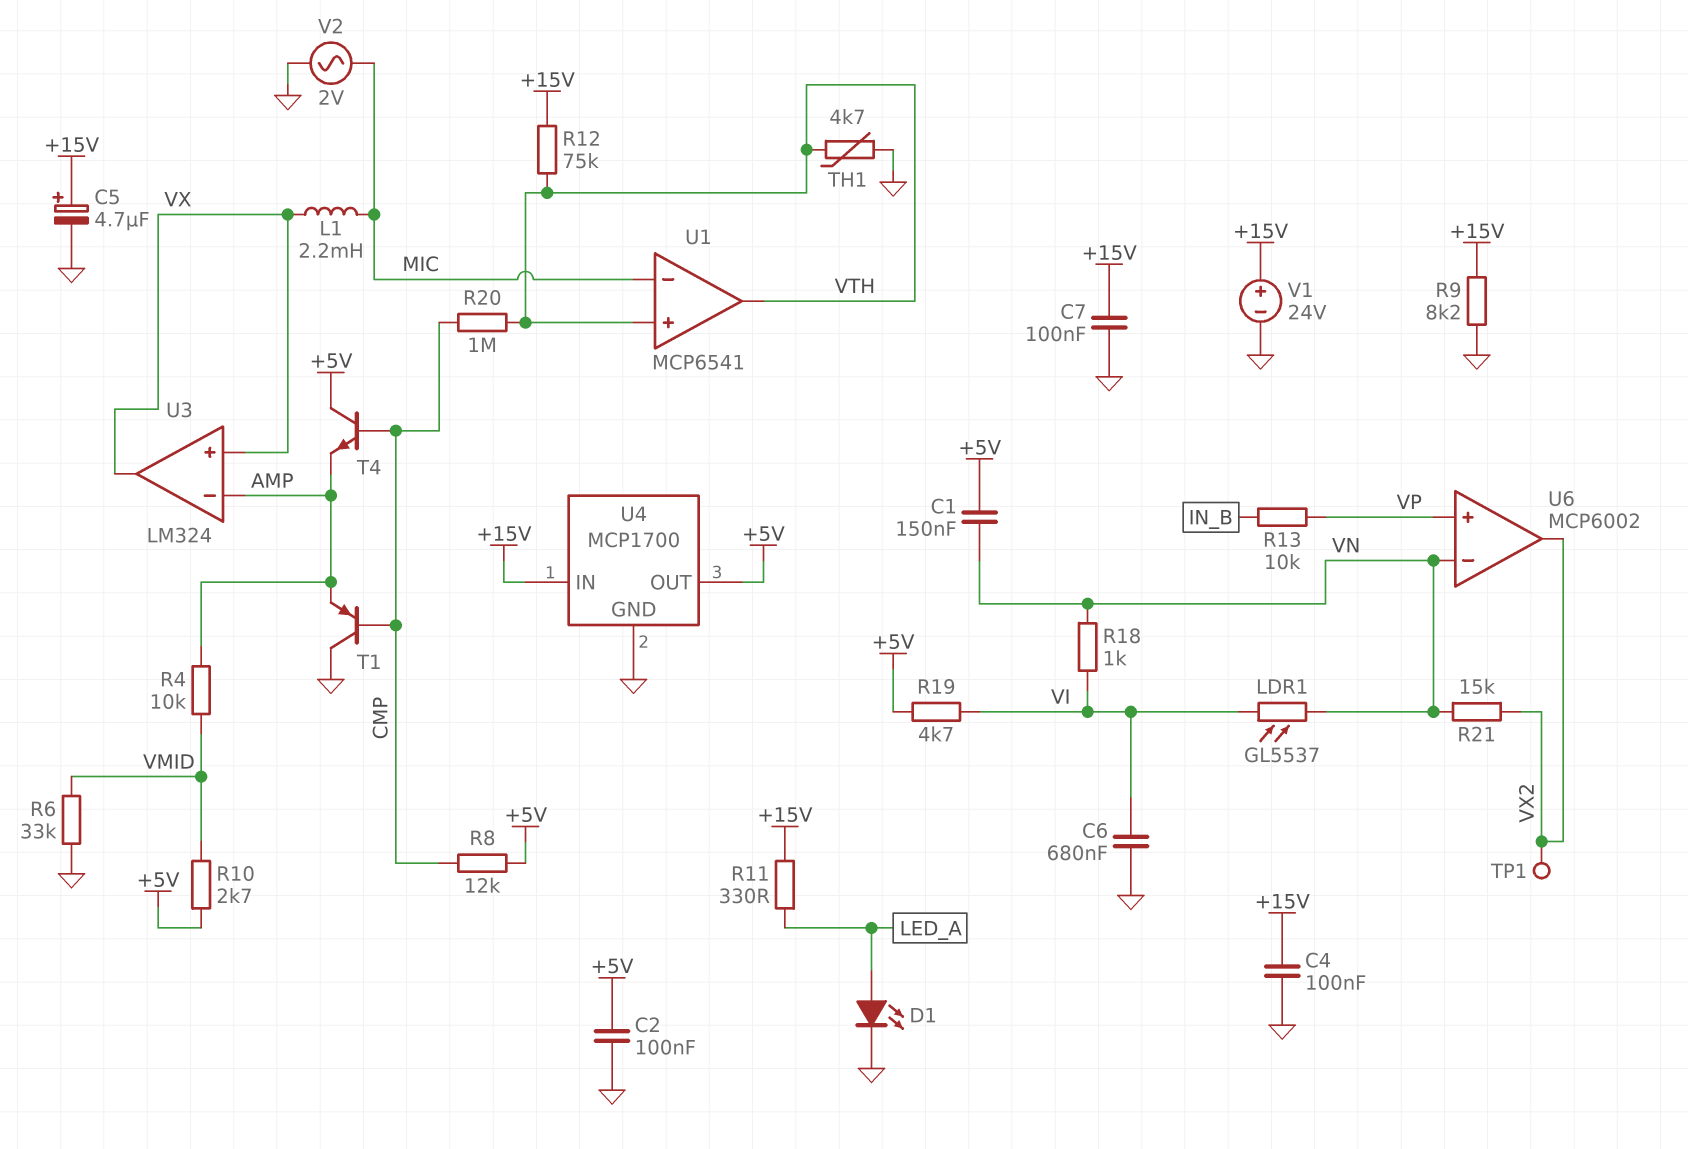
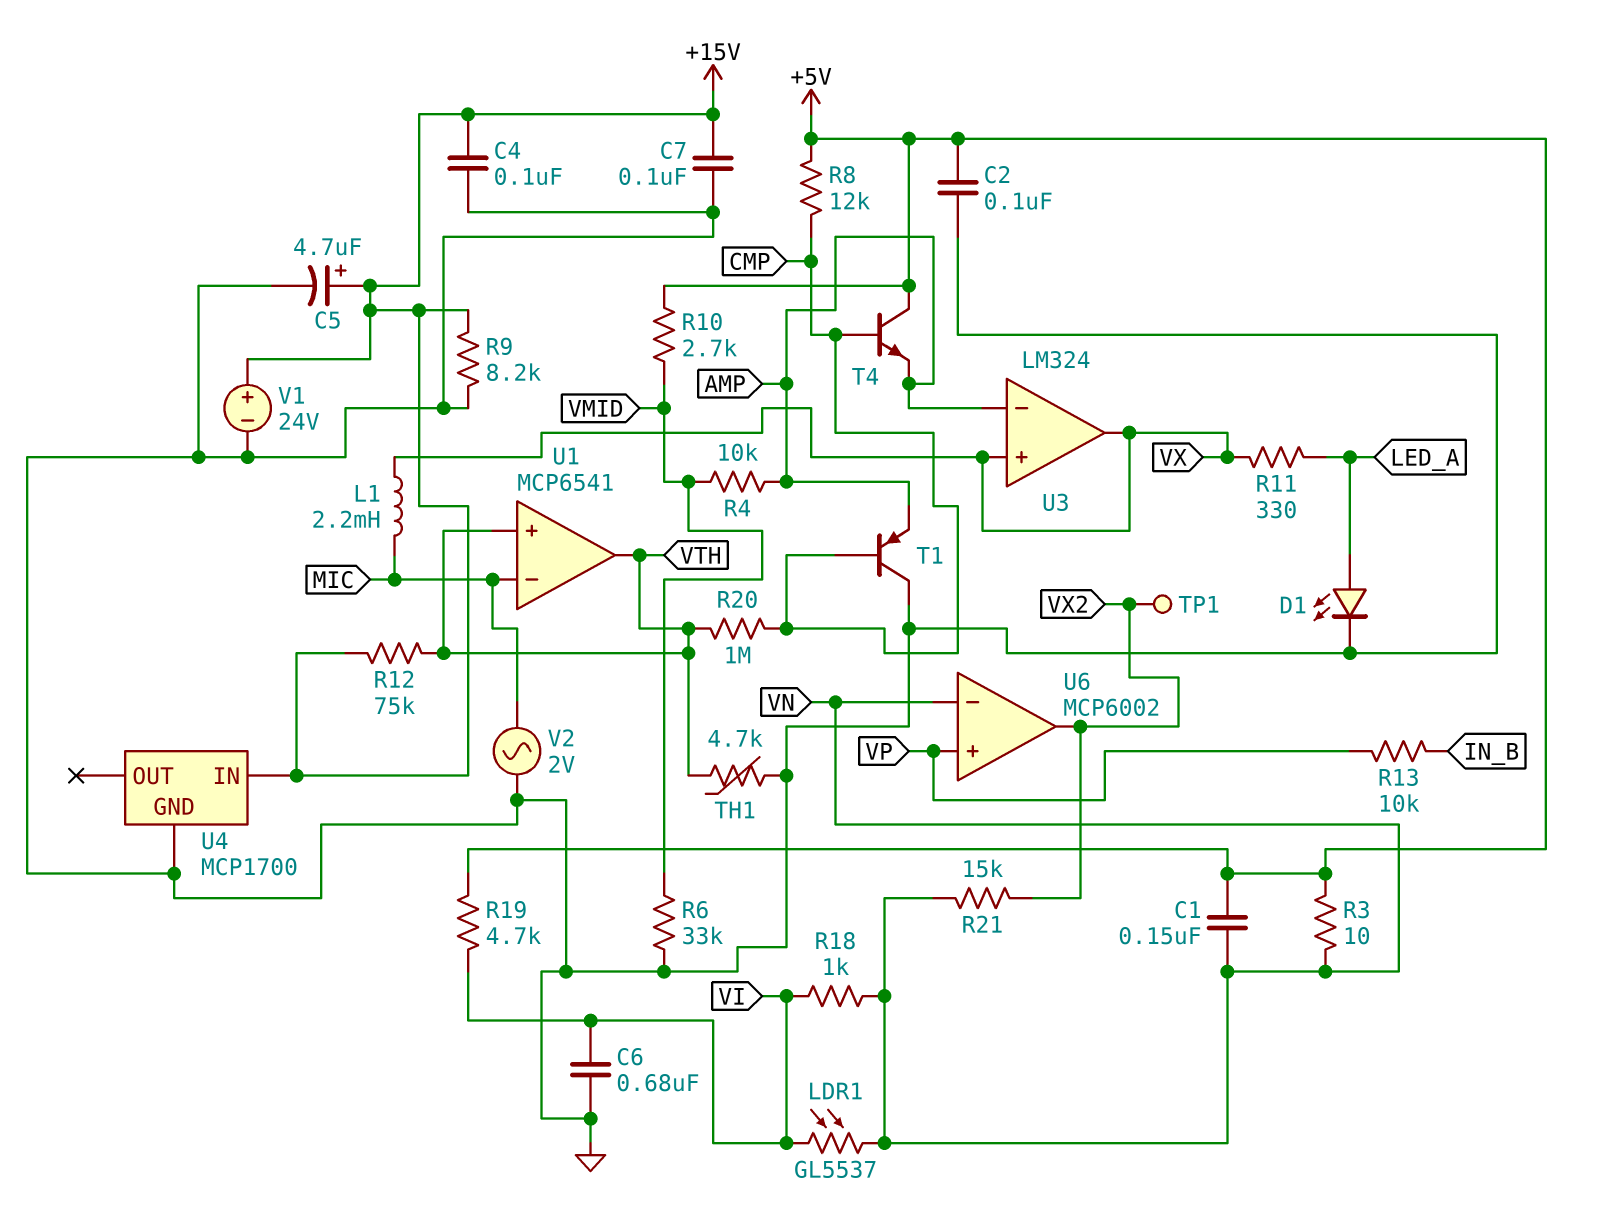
R3: none -> 10 (+5V, VN)
R11: 330 (+15V, LED_A) -> 330 (LED_A, VX)
U4 pin OUT: +5V -> none

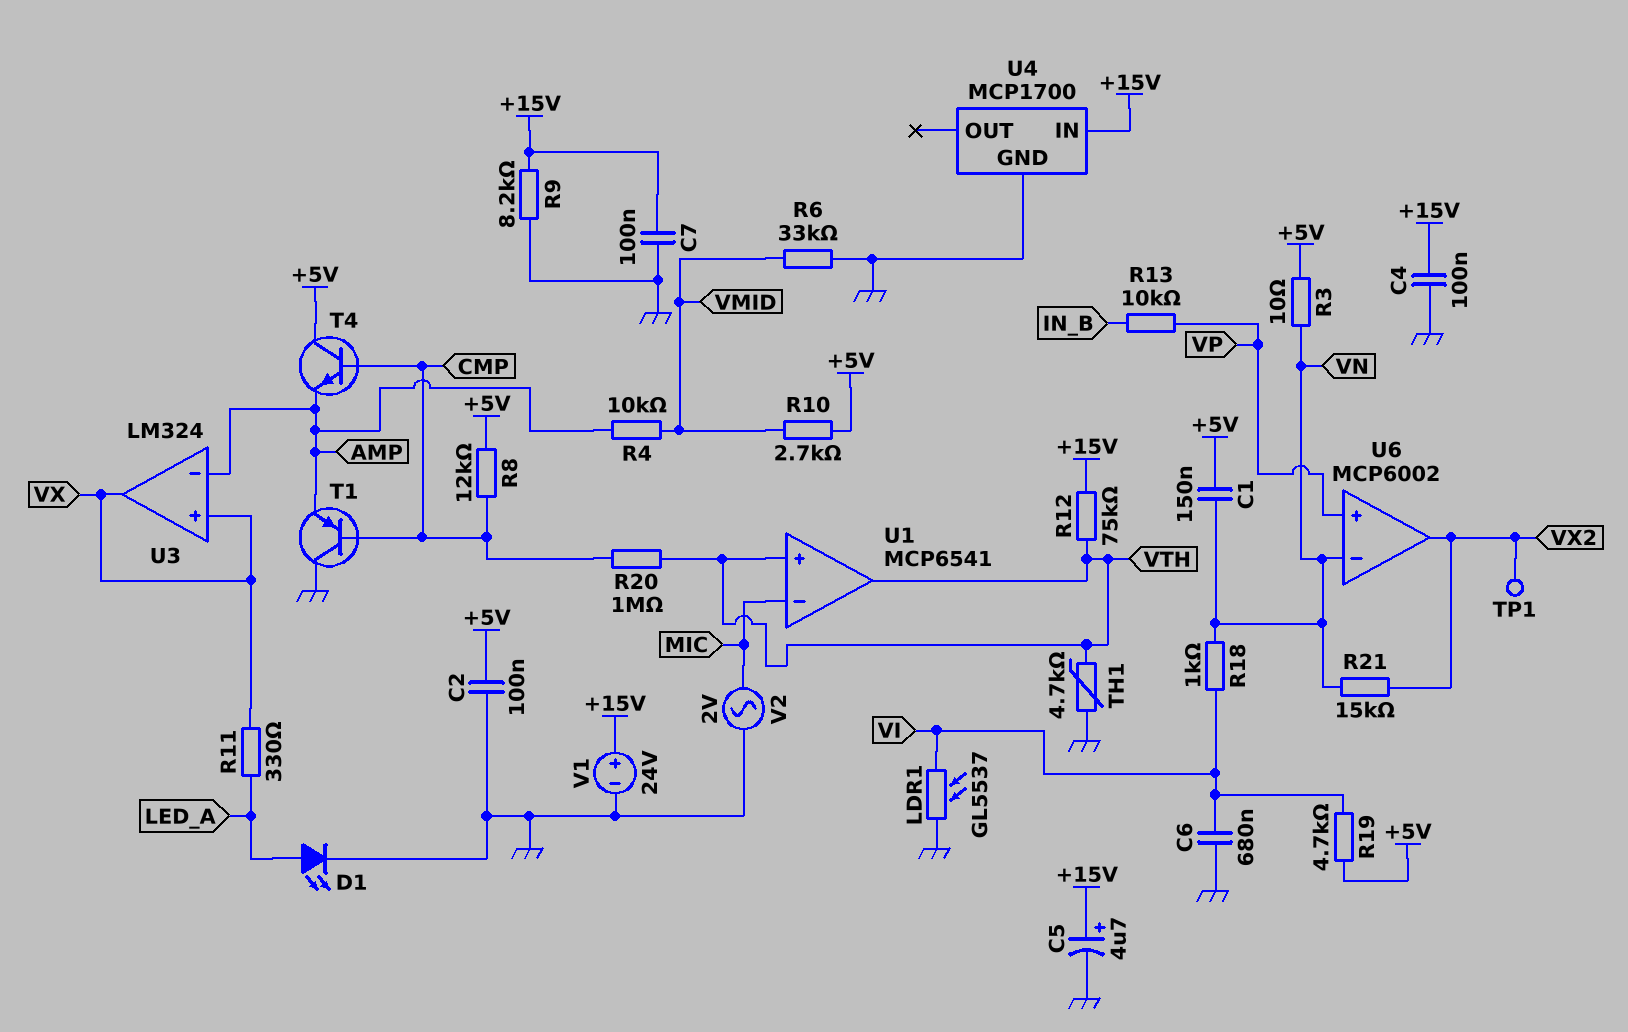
L1: 2.2mH (MIC, VX) -> none
LDR1: GL5537 (VI, VN) -> GL5537 (GND, VI)

